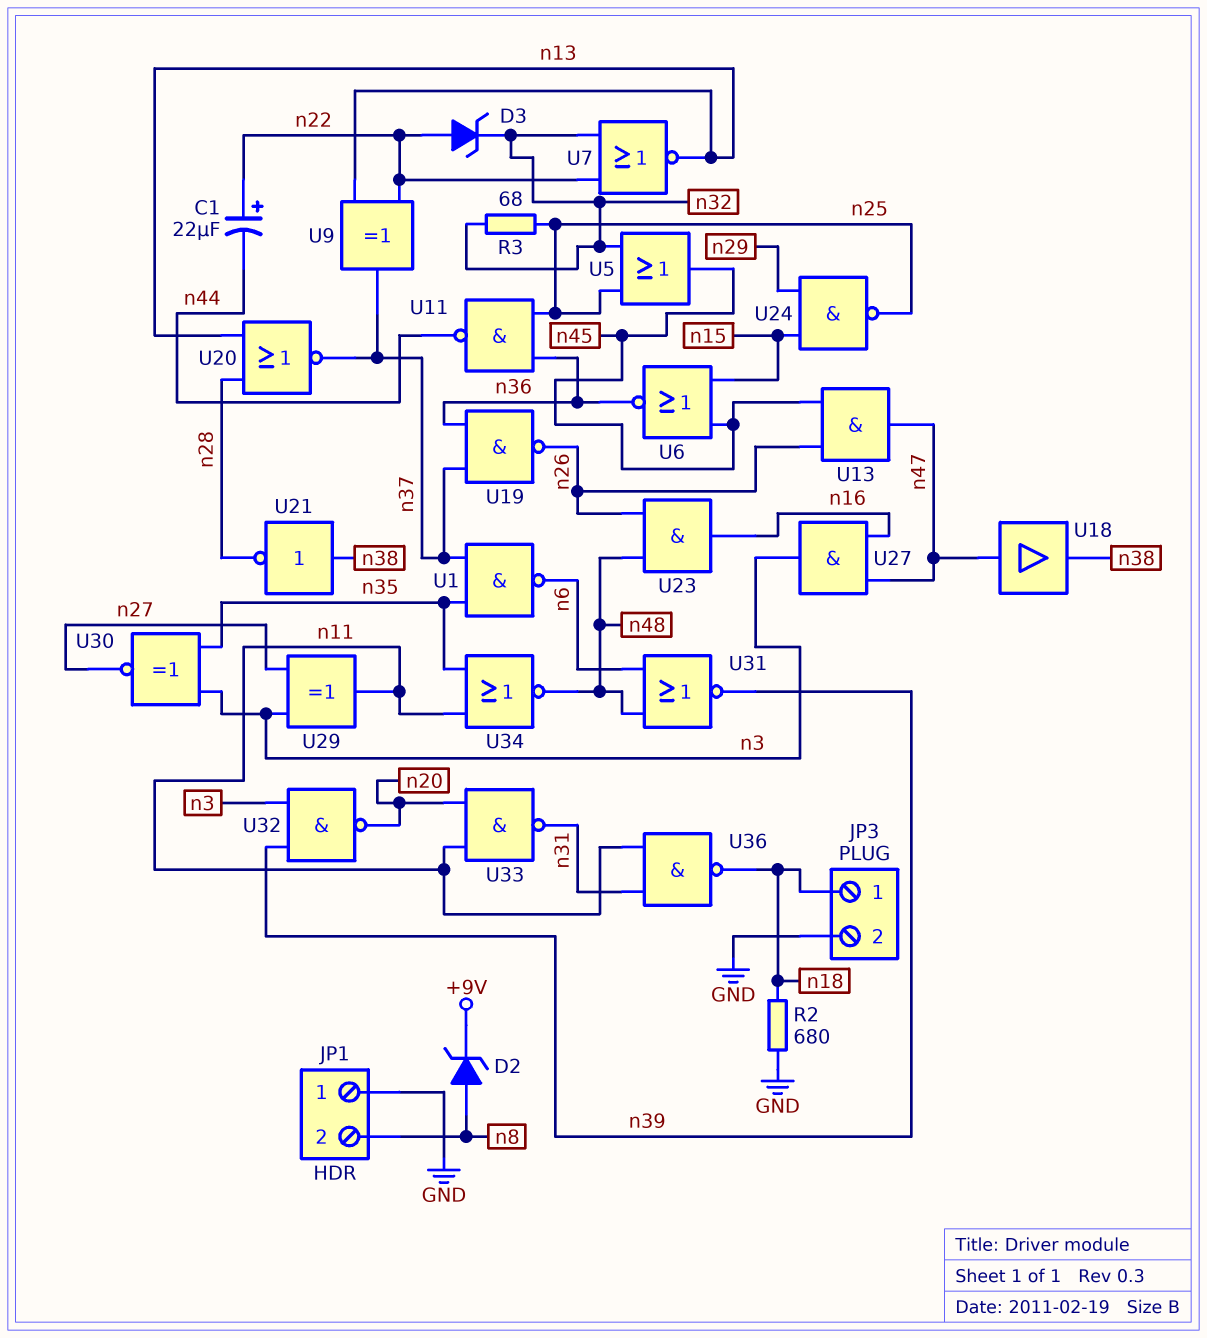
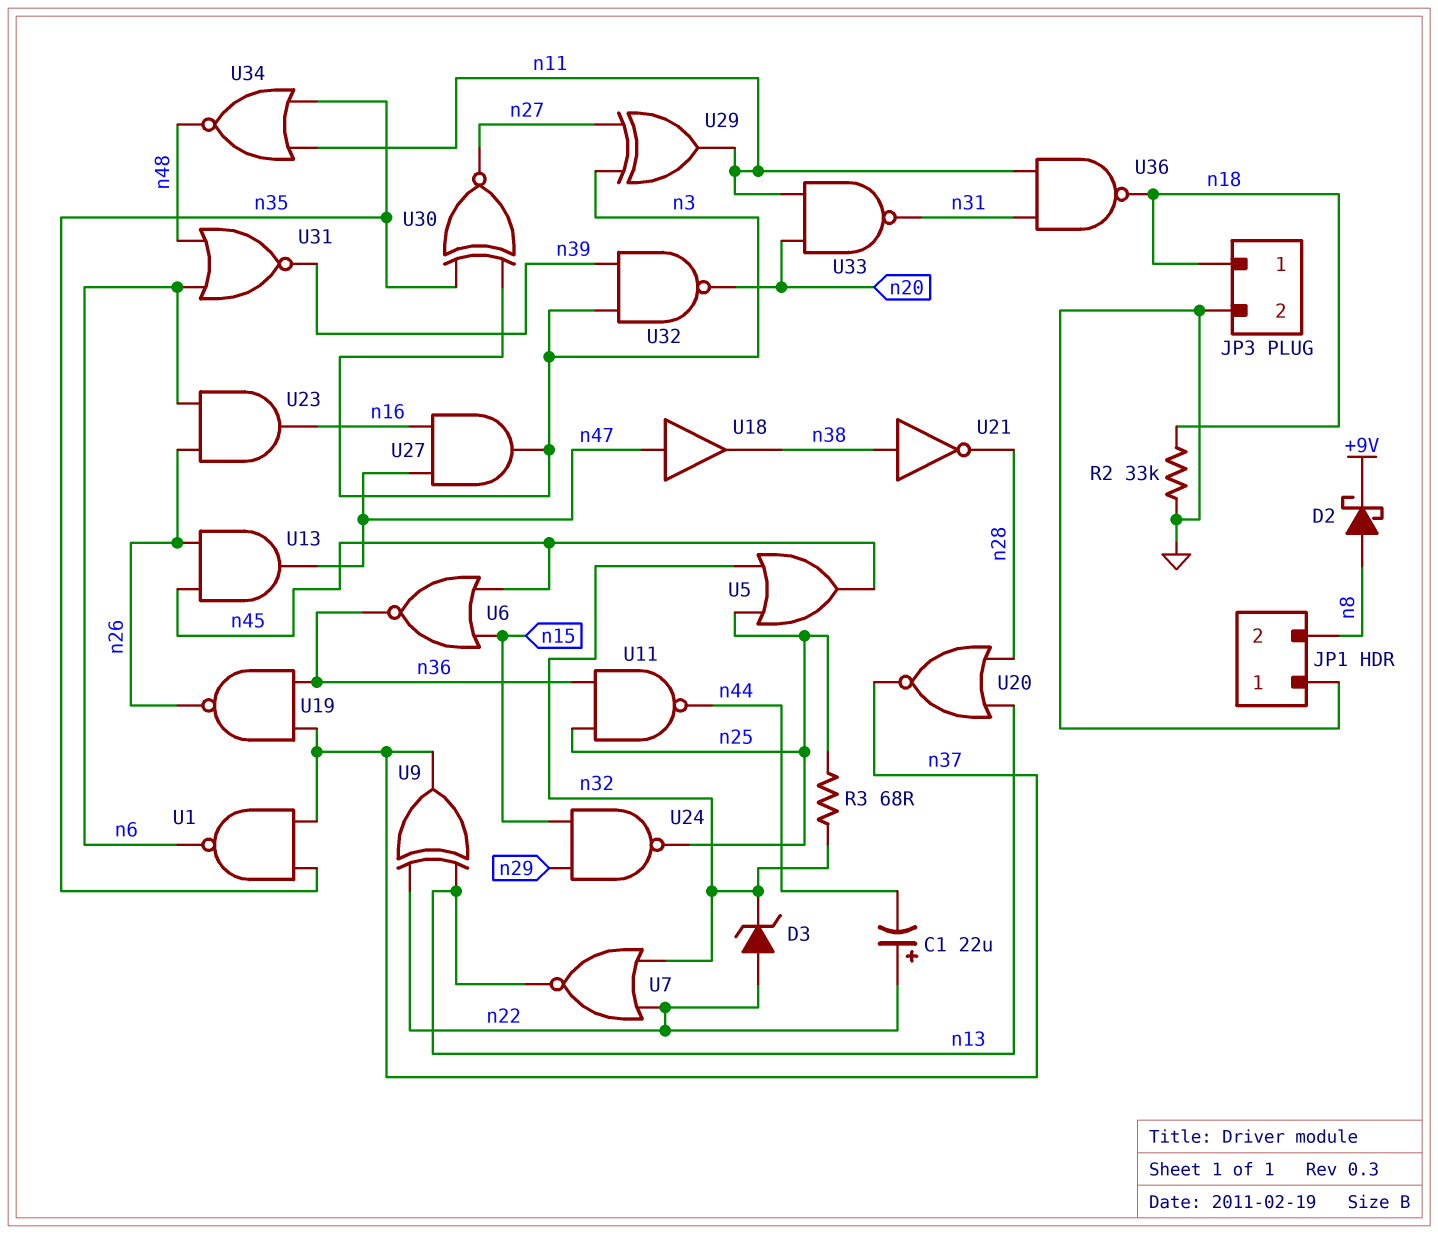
D2: zener (A n8, K +9V) -> schottky (A n8, K +9V)
R2: 680 (GND, n18) -> 33k (GND, n18)
U23: AND (in n26, in n48, out n16) -> AND (in n6, in n26, out n16)

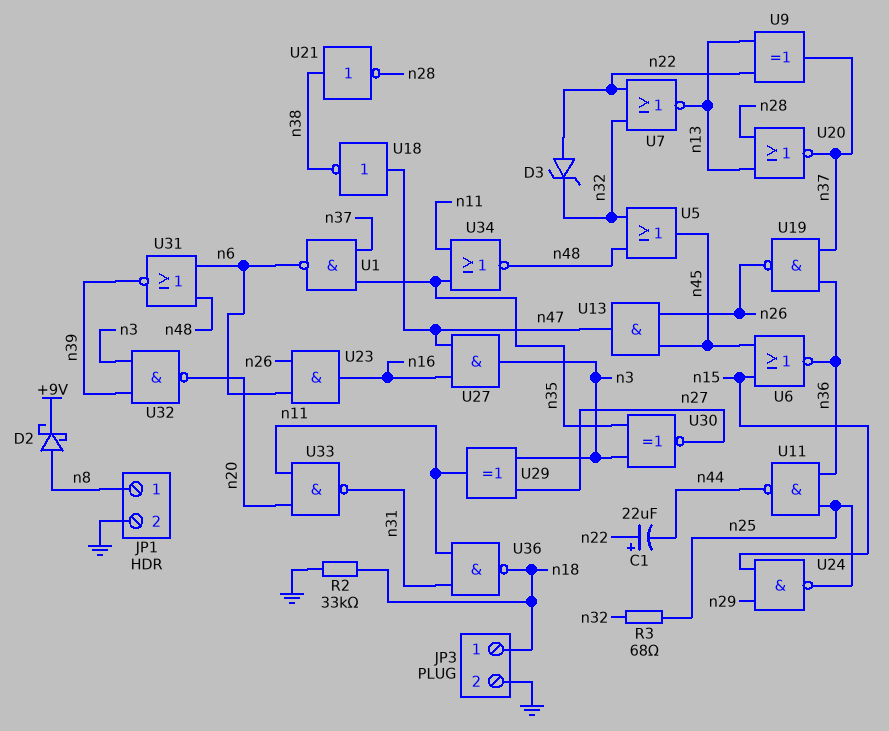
JP1 pin 1: GND -> n8
JP1 pin 2: n8 -> GND
U5: OR (in n25, in n32, out n45) -> OR (in n32, in n48, out n45)
U18: buffer (in n47, out n38) -> NOT (in n47, out n38)

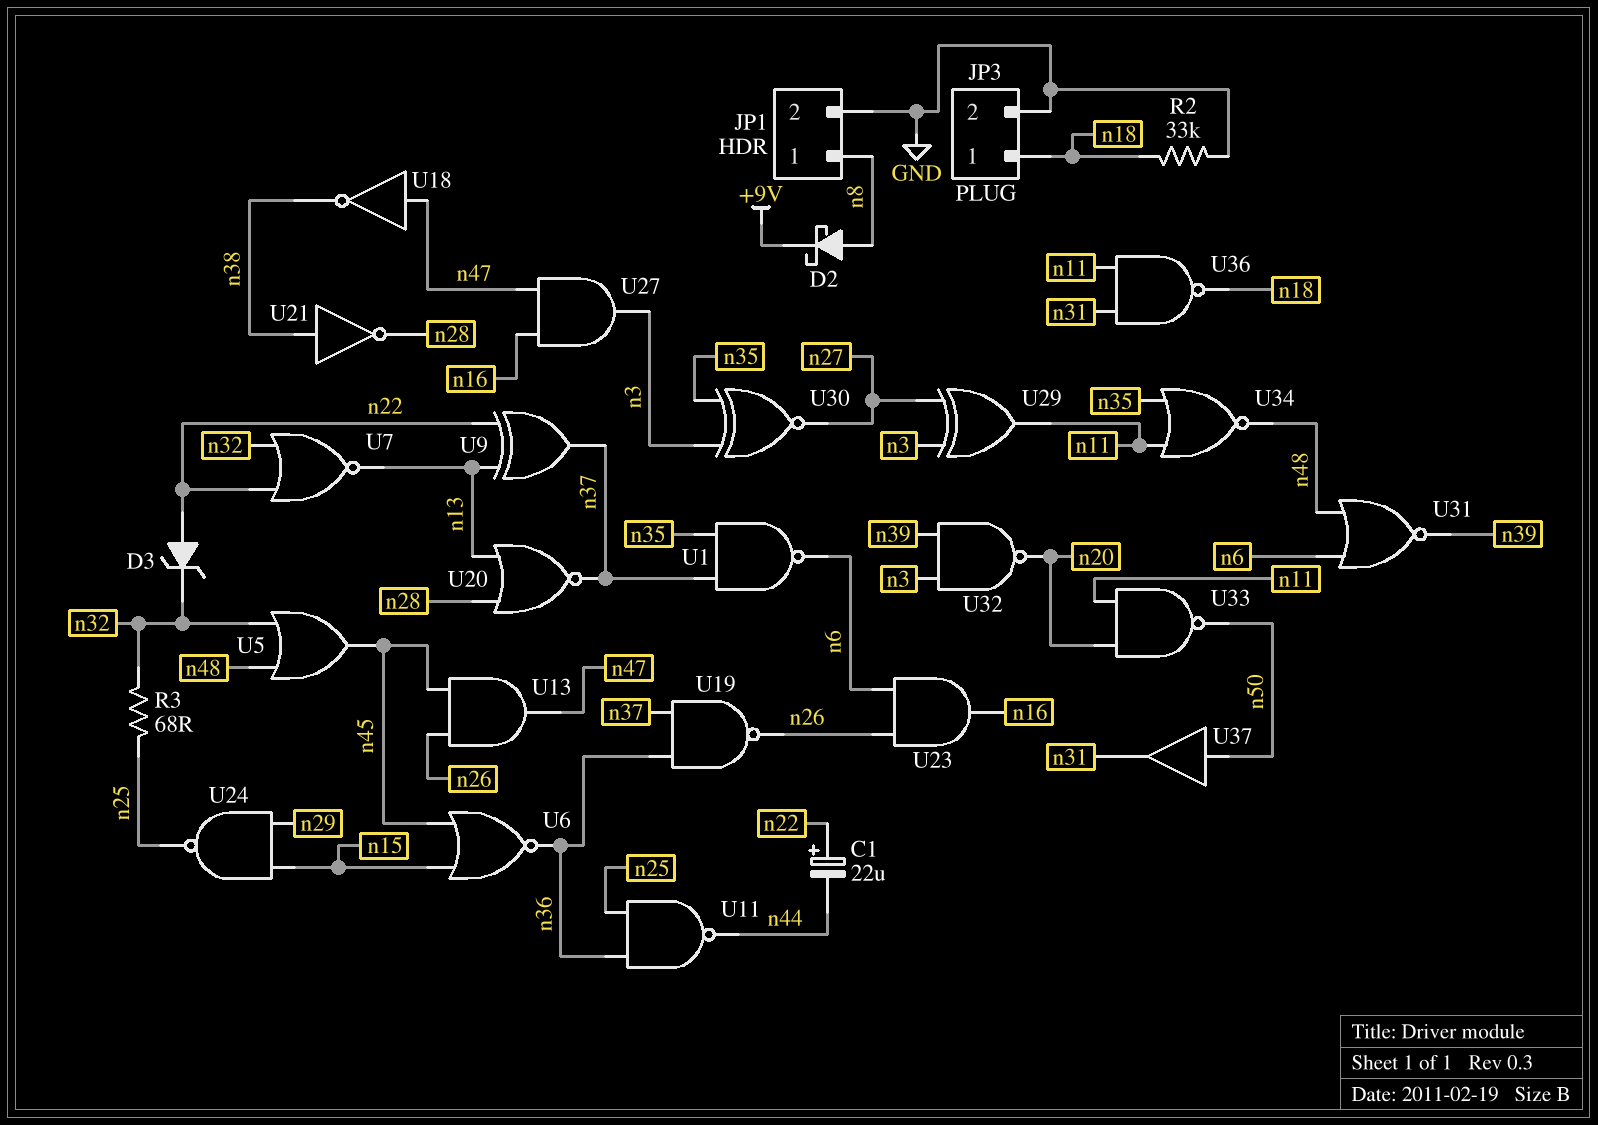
U33: NAND (in n11, in n20, out n31) -> NAND (in n11, in n20, out n50)
U37: none -> buffer (in n50, out n31)

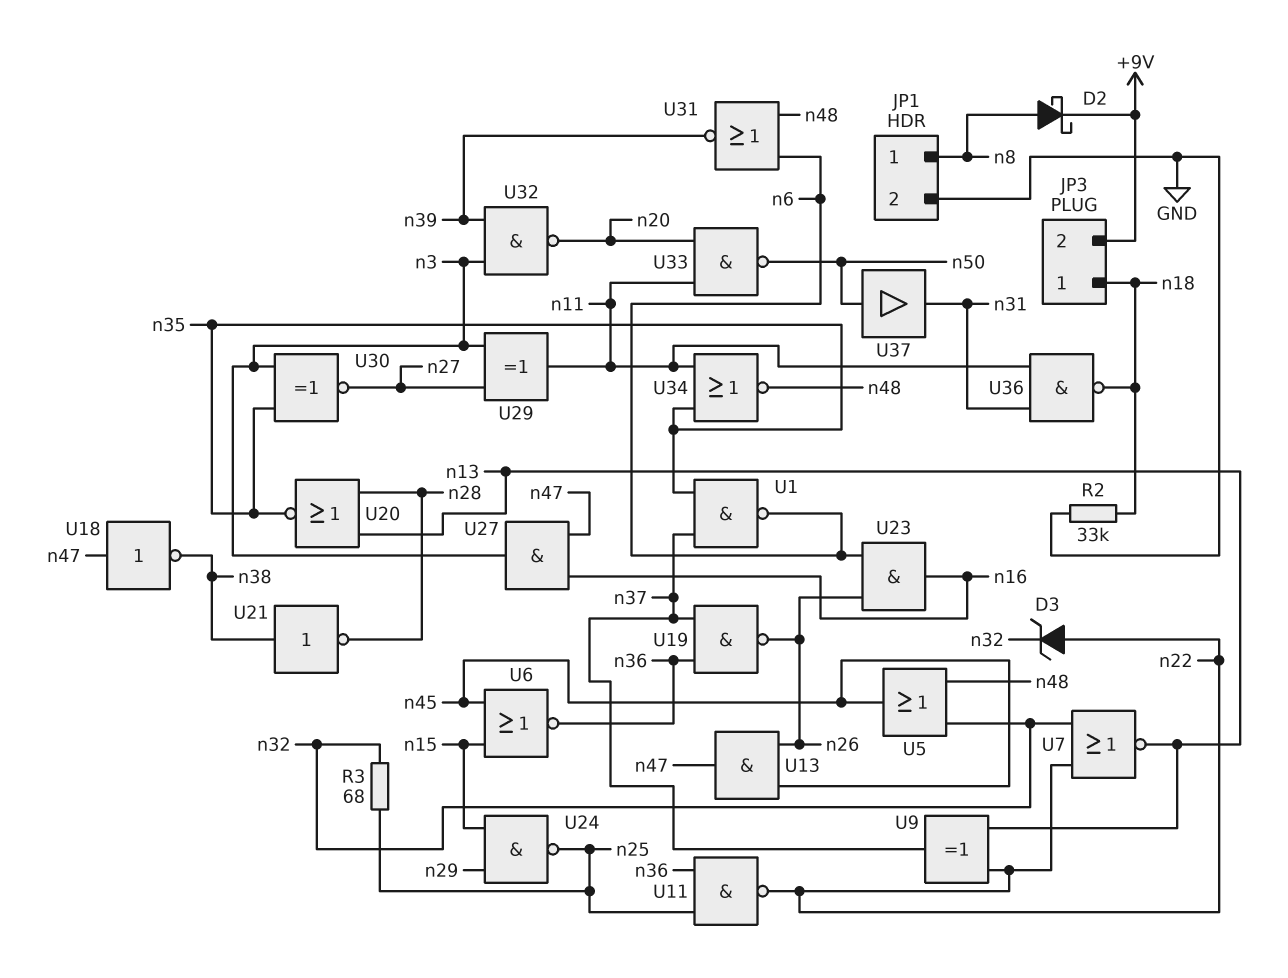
C1: 22uF (plus n22, minus n44) -> none
JP3 pin 2: GND -> +9V
U11: NAND (in n25, in n36, out n44) -> NAND (in n25, in n36, out n22)
U20: NOR (in n13, in n28, out n37) -> NOR (in n13, in n28, out n35)

